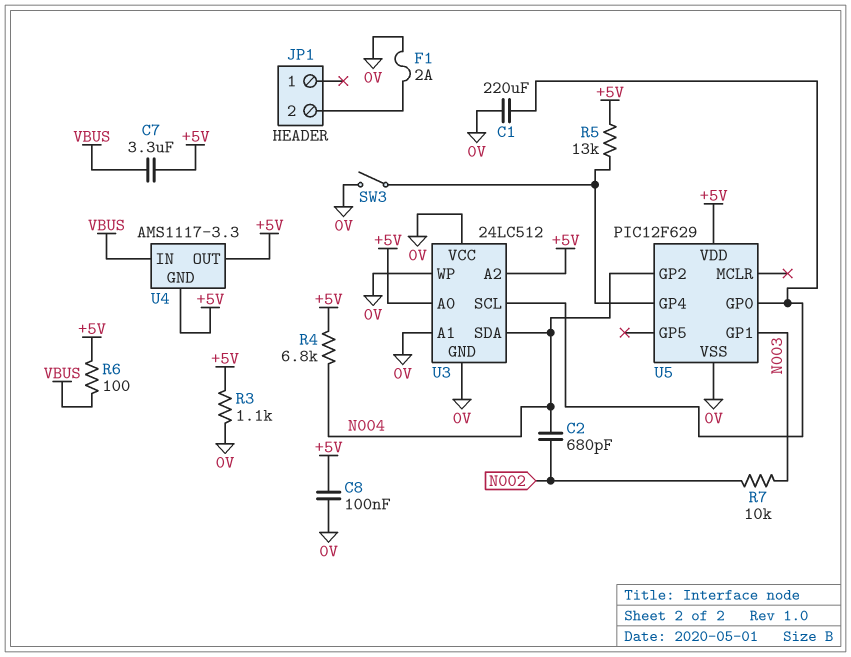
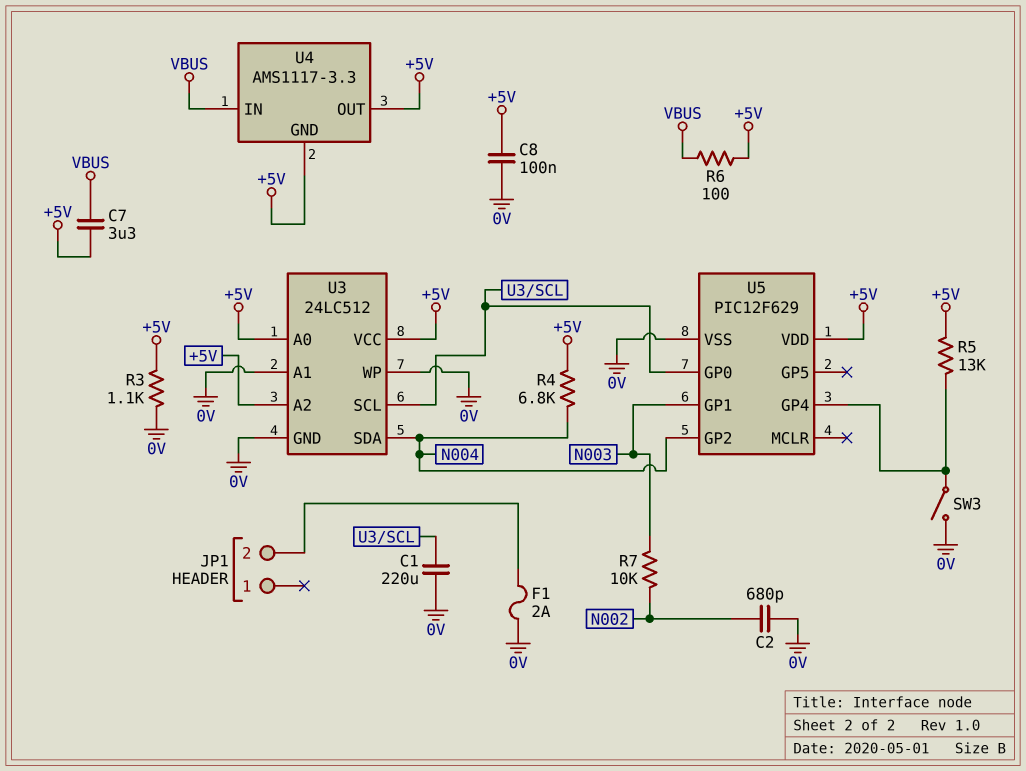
C2: 680pF (N002, N004) -> 680pF (0V, N002)
U3 pin VCC: 0V -> +5V

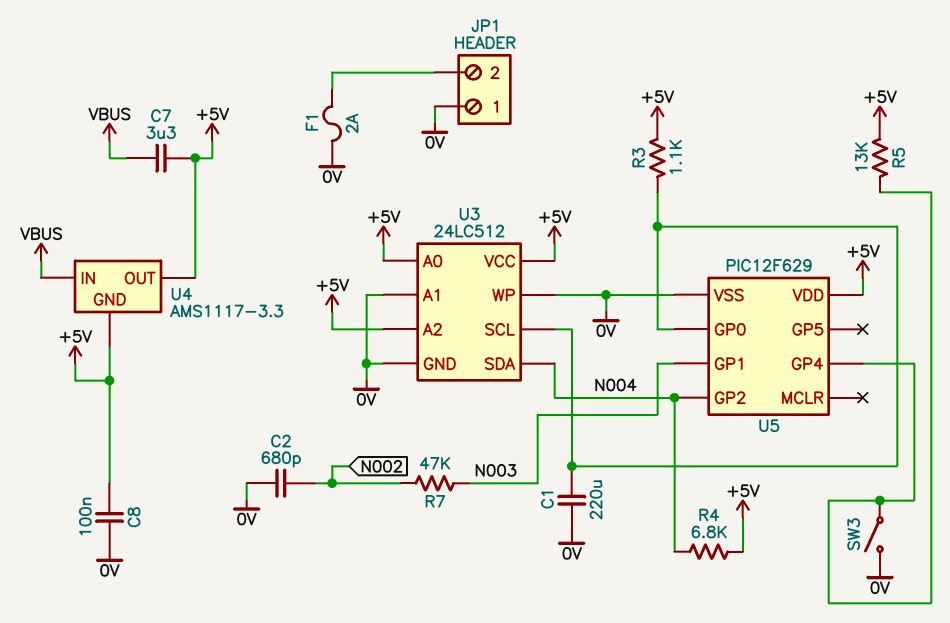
JP1 pin 1: none -> 0V
R3: 1.1k (+5V, 0V) -> 1.1k (+5V, U3/SCL)
R6: 100 (+5V, VBUS) -> none
R7: 10k (N002, N003) -> 47k (N002, N003)

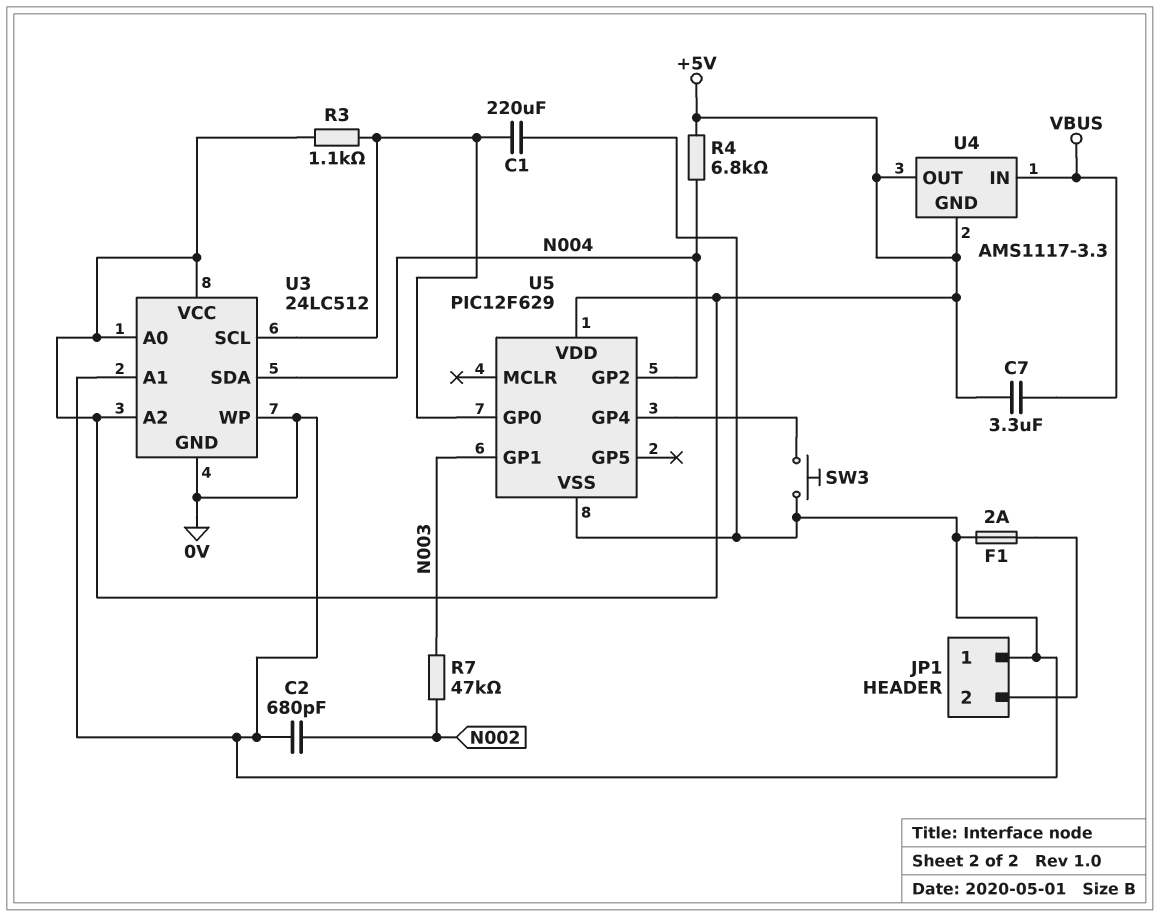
C8: 100nF (+5V, 0V) -> none
R5: 13k (+5V, U5/GP4) -> none
SW3: switch (0V, U5/GP4) -> button (0V, U5/GP4)

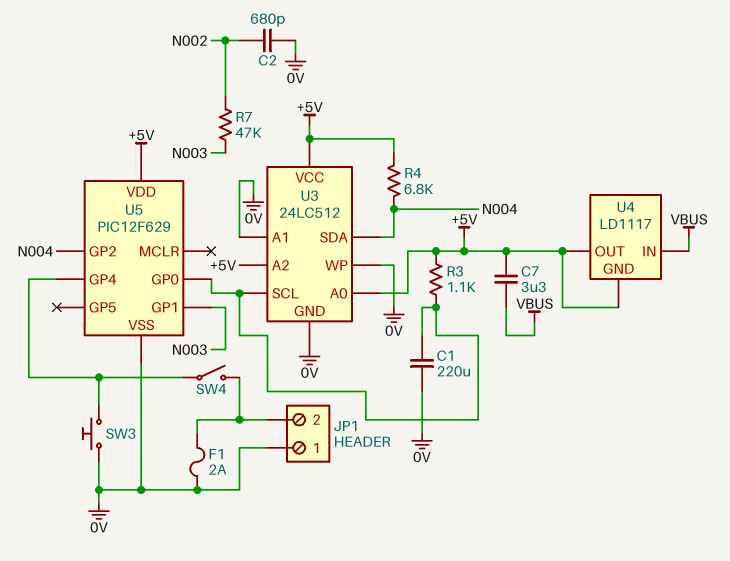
SW4: none -> switch (JP1/2, U5/GP4)
U4: AMS1117-3.3 -> LD1117

